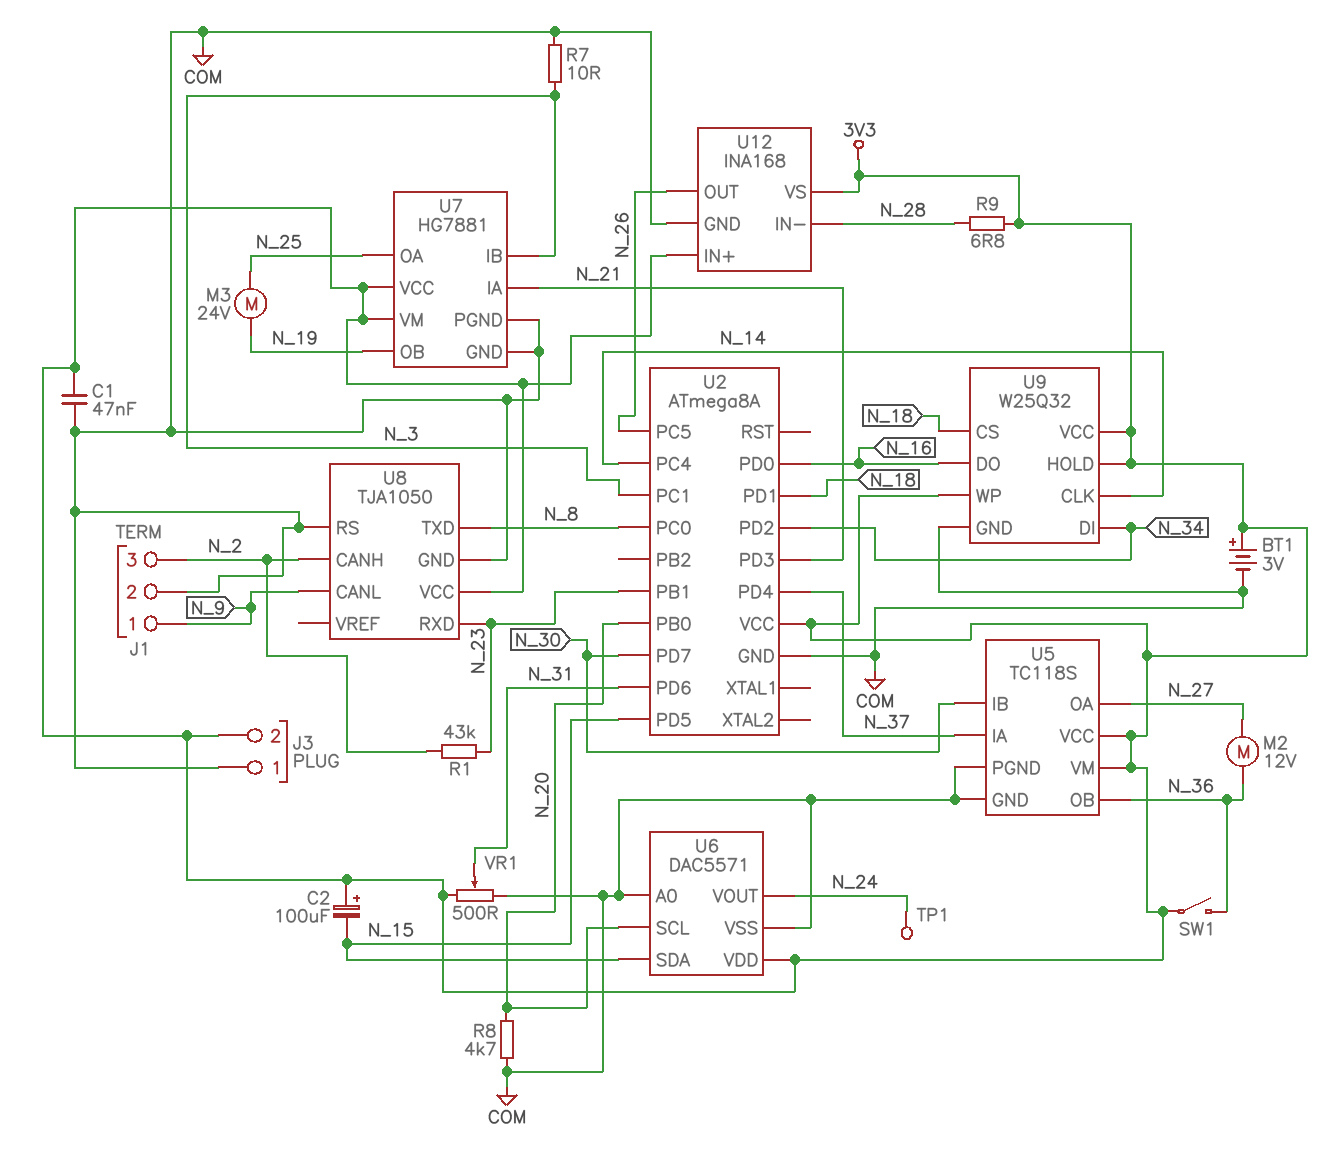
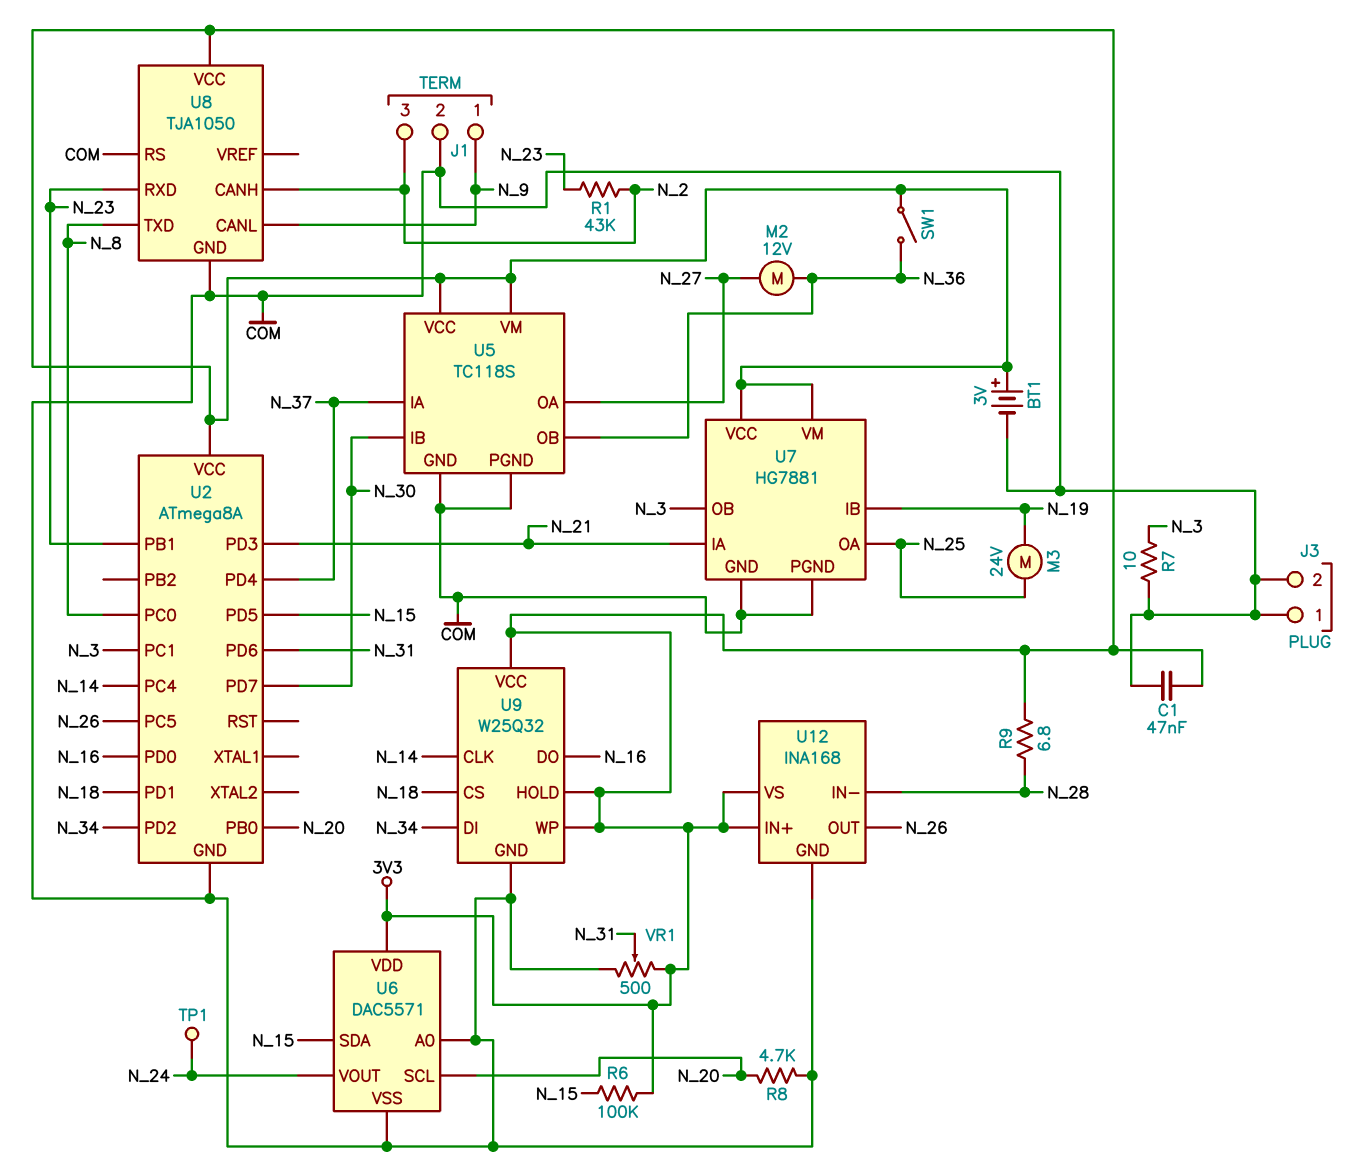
C2: 100uF (plus 3V3, minus N_15) -> none
J3 pin 2: 3V3 -> COM
R6: none -> 100k (3V3, N_15)
U7 pin IB: N_3 -> N_19
U7 pin OB: N_19 -> N_3

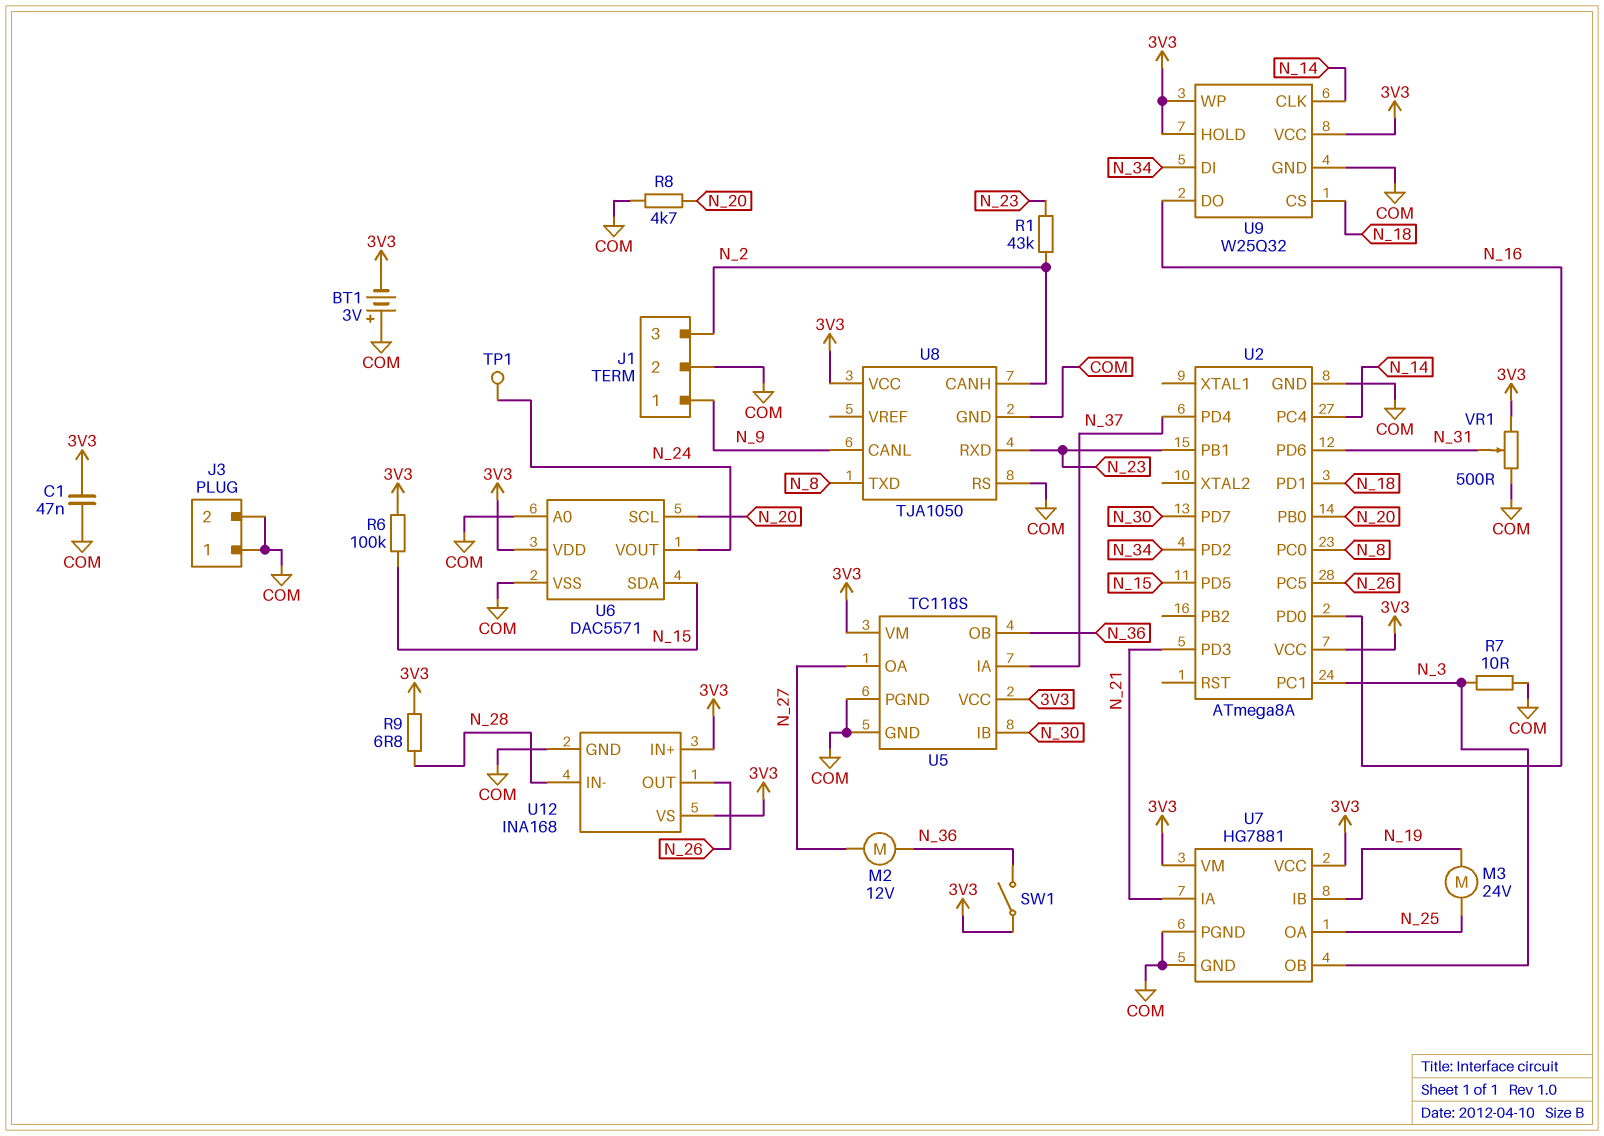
BT1: 3V (plus 3V3, minus COM) -> 3V (plus COM, minus 3V3)

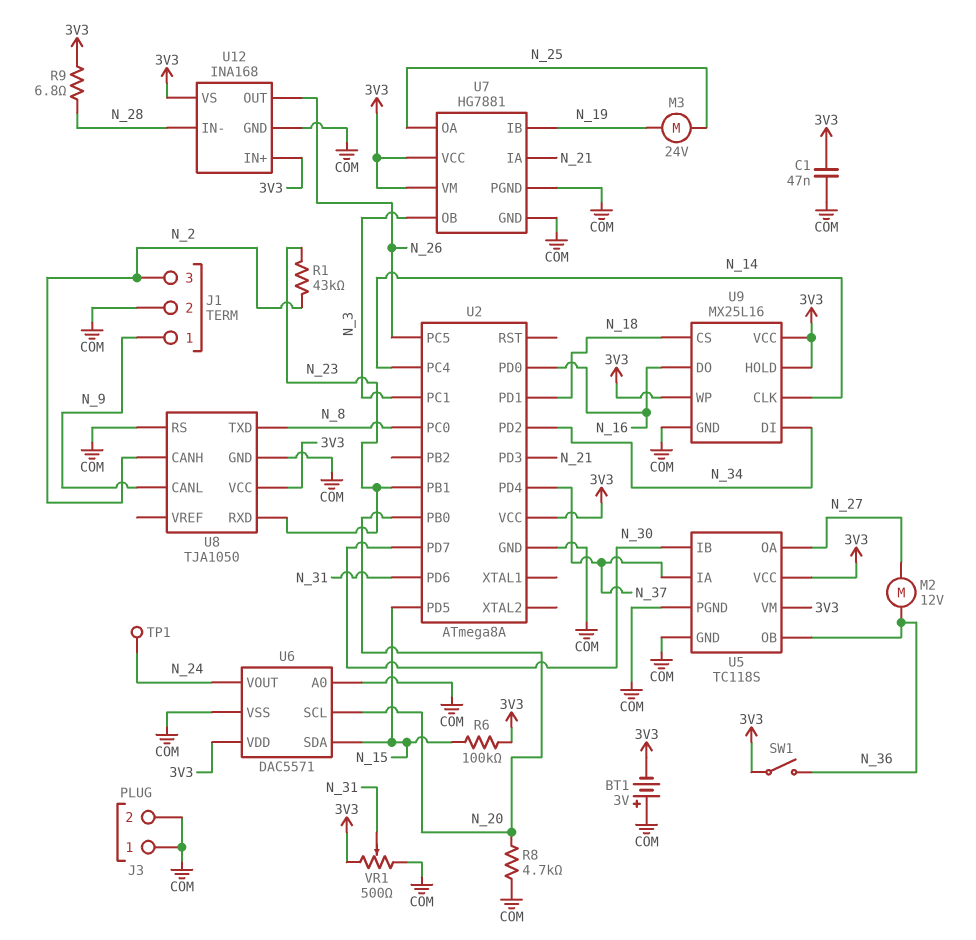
R7: 10 (COM, N_3) -> none
U9: W25Q32 -> MX25L16

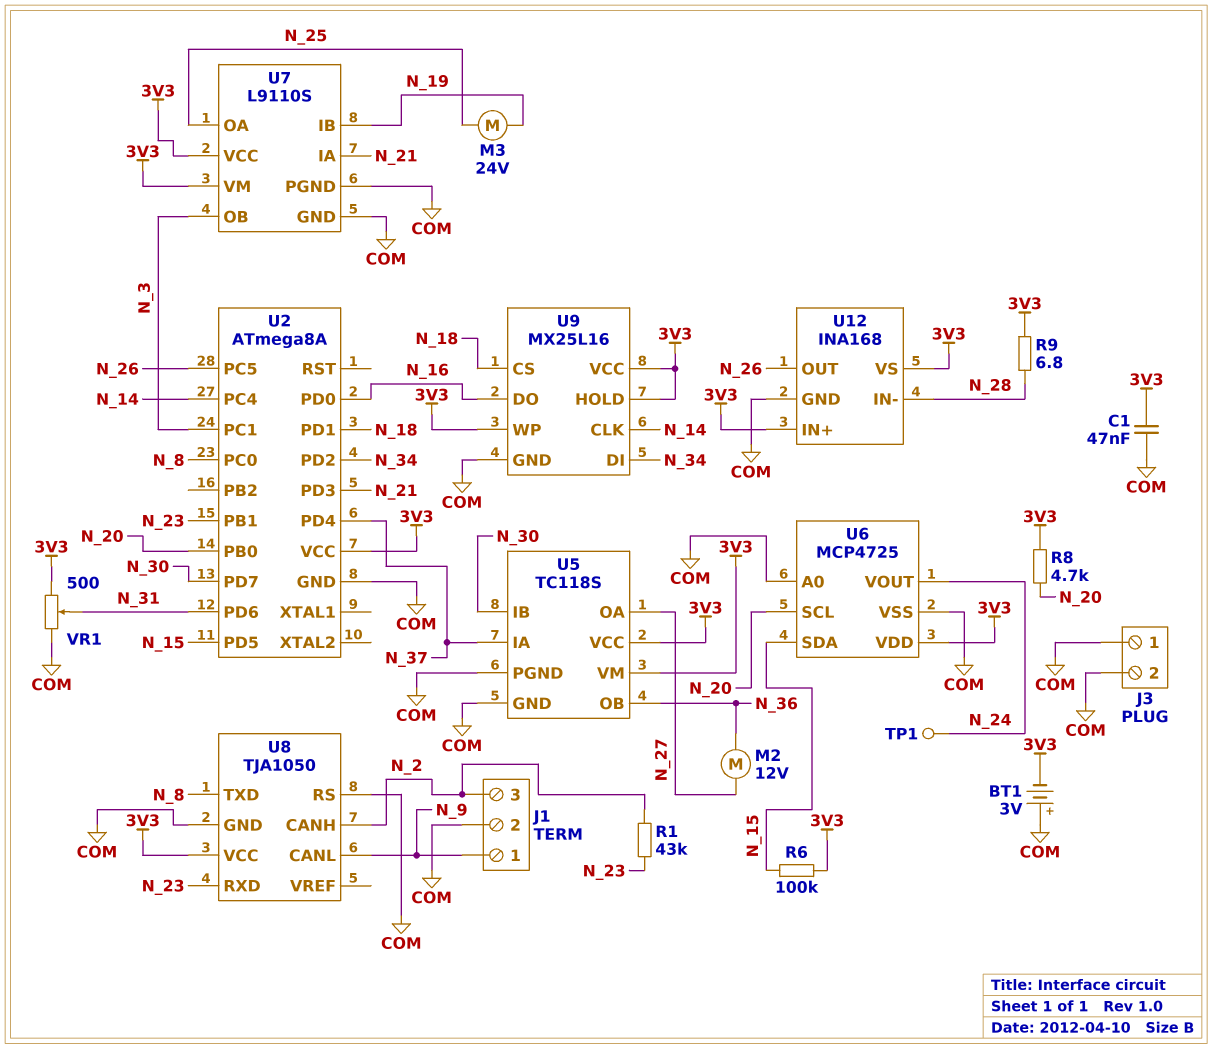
R8: 4.7k (COM, N_20) -> 4.7k (3V3, N_20)
SW1: switch (3V3, N_36) -> none
U6: DAC5571 -> MCP4725
U7: HG7881 -> L9110S

